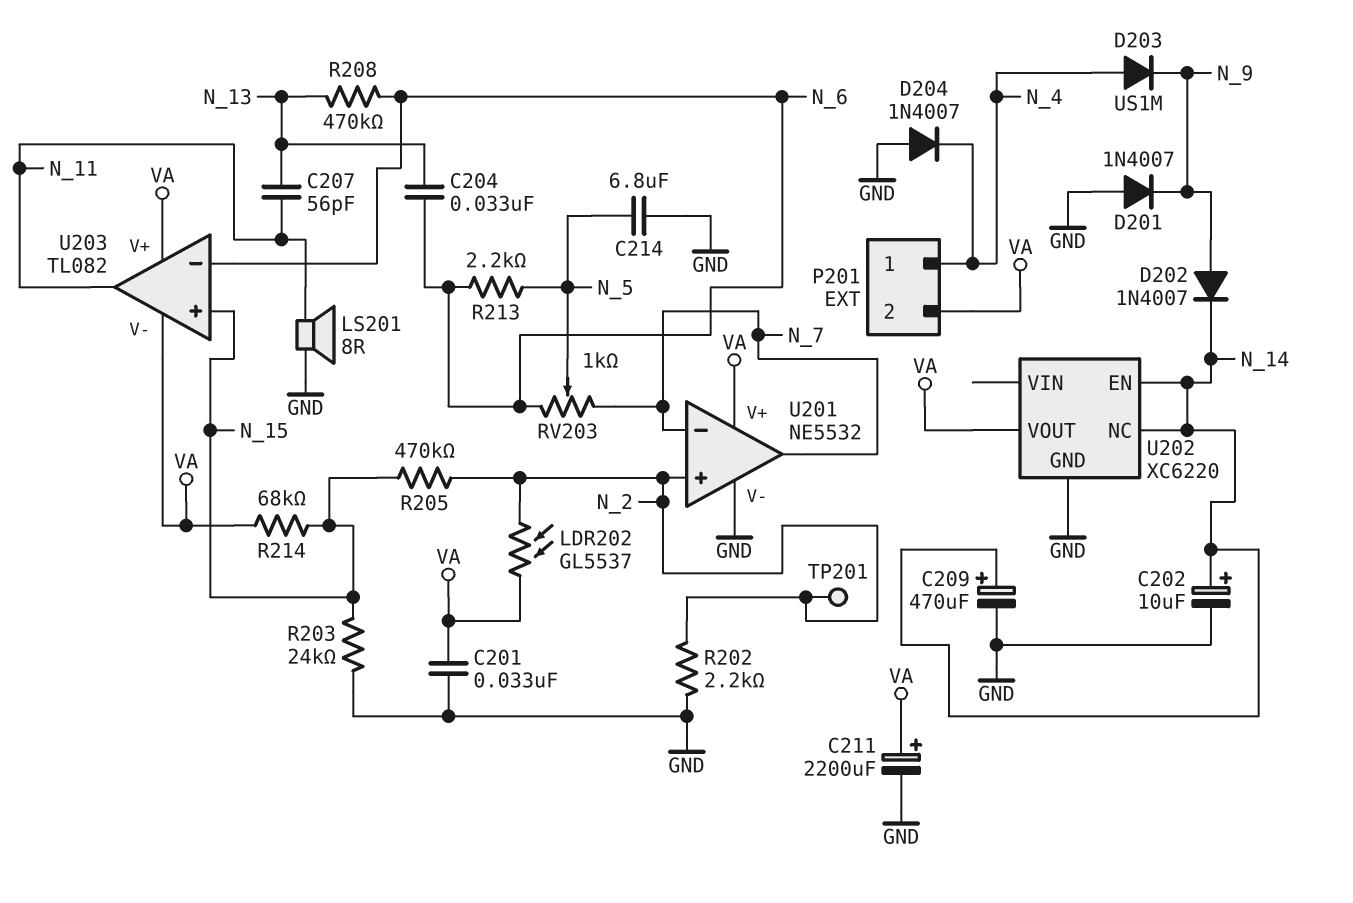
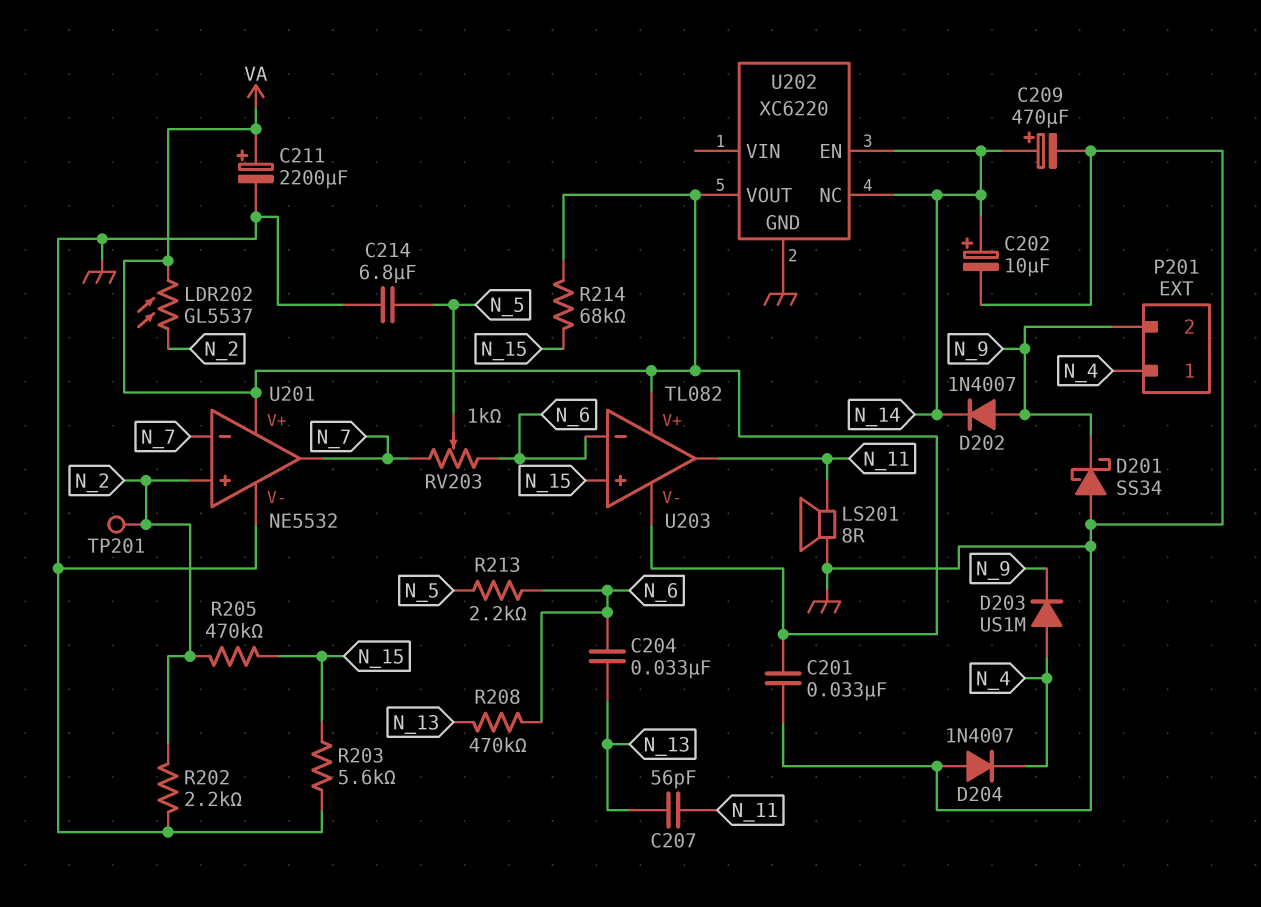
D201: diode 1N4007 (A GND, K N_9) -> schottky SS34 (A GND, K N_9)
P201 pin 2: VA -> N_9
R203: 24k (GND, N_15) -> 5.6k (GND, N_15)

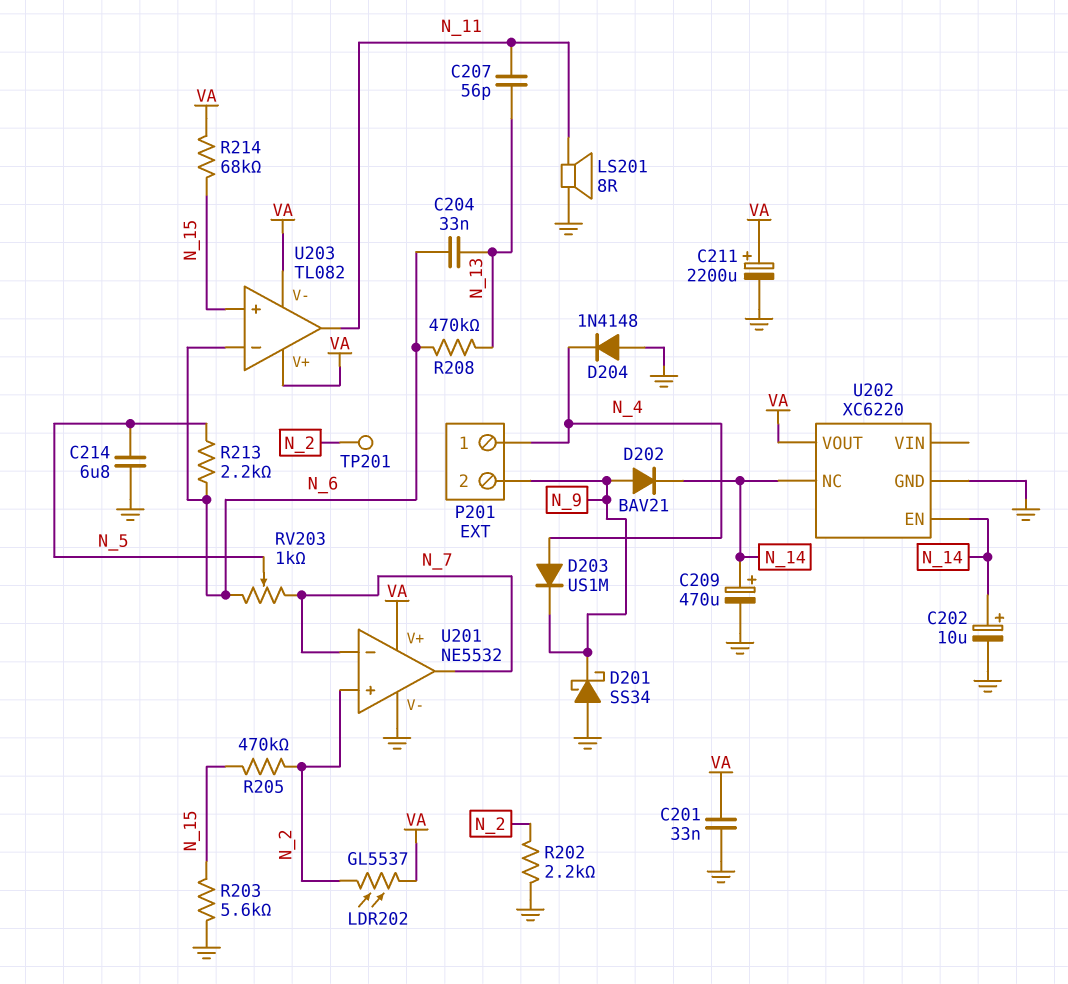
D202: diode 1N4007 (A N_9, K N_14) -> diode BAV21 (A N_9, K N_14)
D204: diode 1N4007 (A GND, K N_4) -> diode 1N4148 (A GND, K N_4)

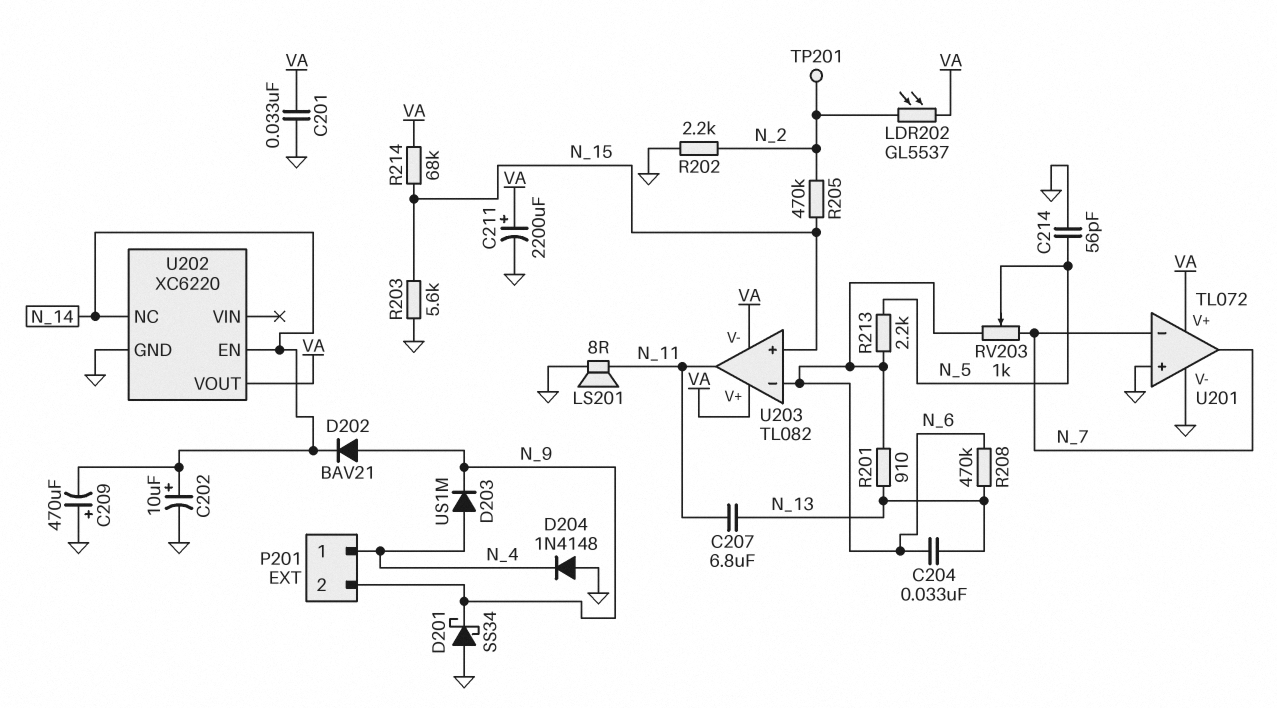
C207: 56pF (N_11, N_13) -> 6.8uF (N_11, N_13)
C209: 470uF (plus N_14, minus GND) -> 470uF (plus GND, minus N_14)
C214: 6.8uF (GND, N_5) -> 56pF (GND, N_5)
R201: none -> 910 (N_6, N_13)
U201: NE5532 -> TL072
U201 pin in+: N_2 -> GND

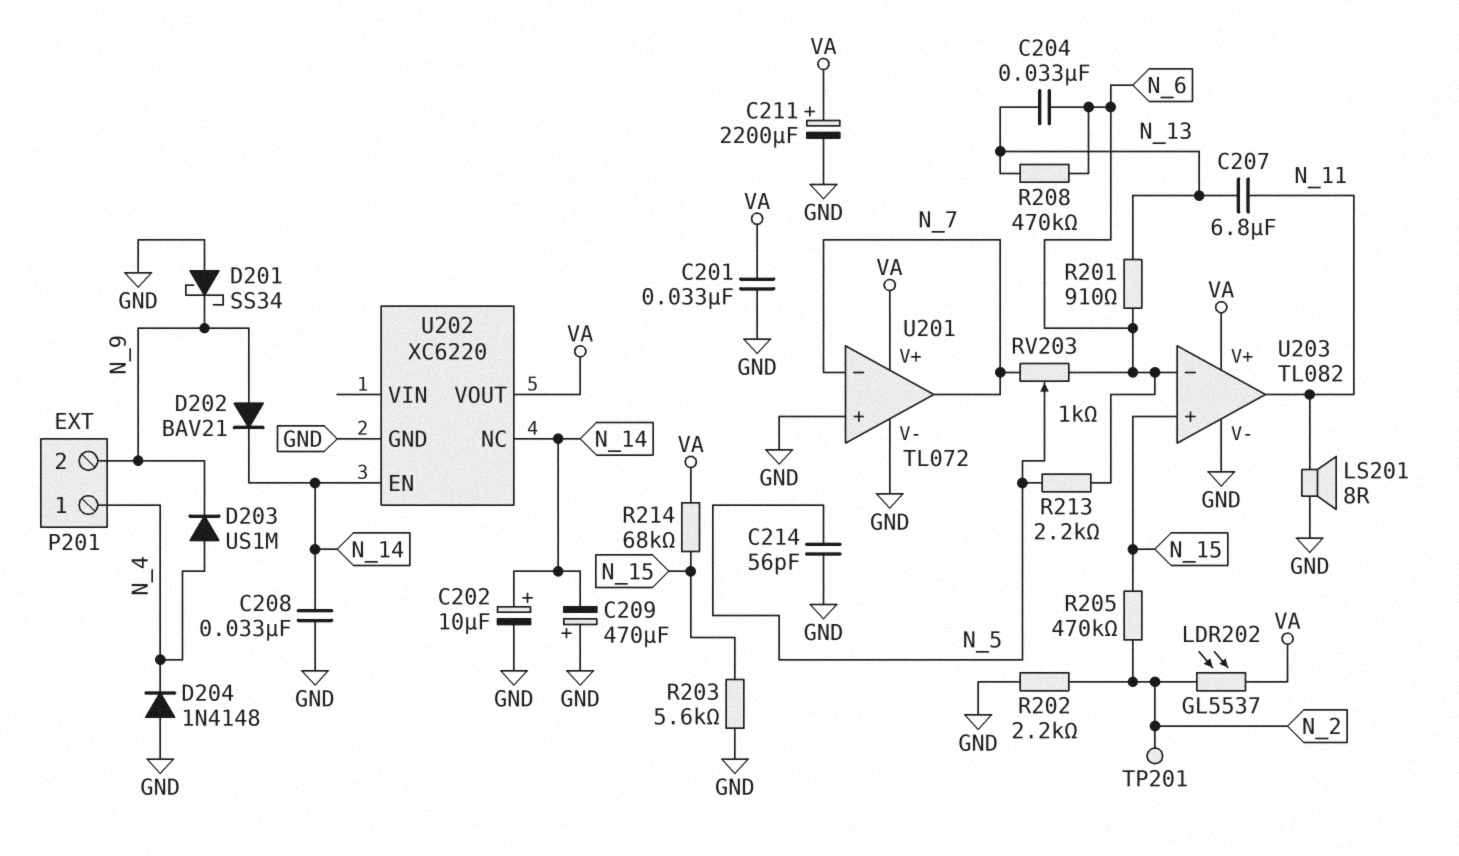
C208: none -> 33nF (GND, N_14)
U203 pin V-: VA -> GND

